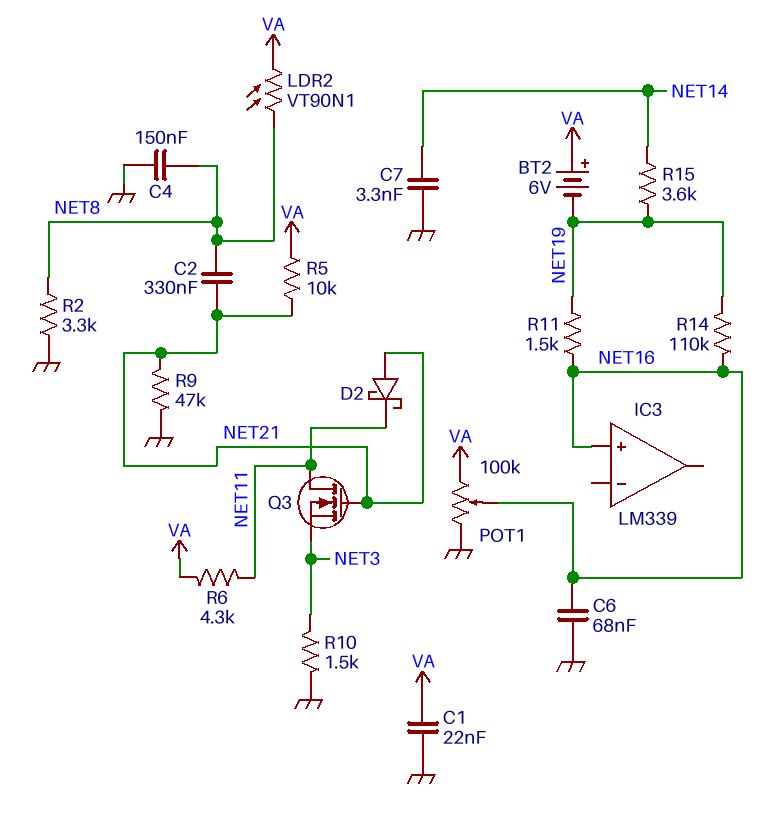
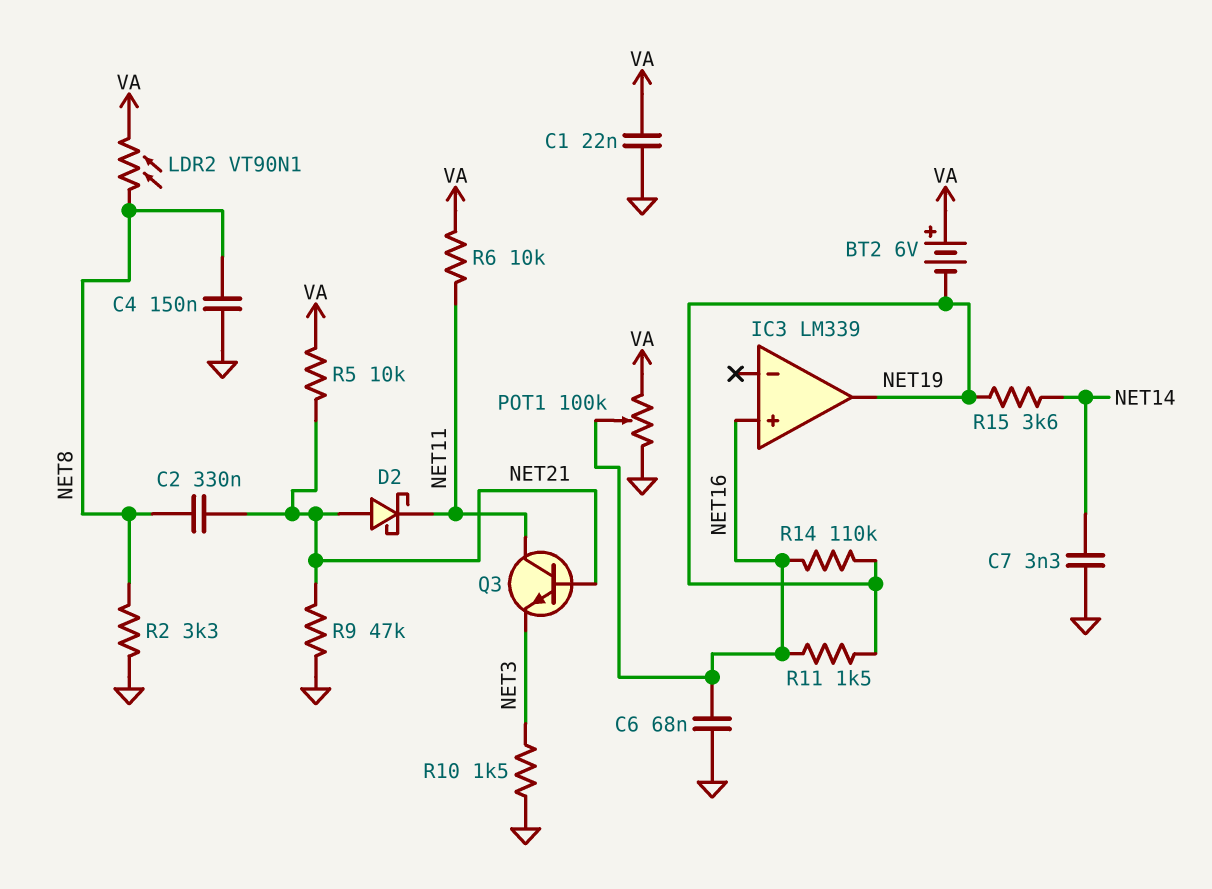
IC3 pin out: none -> NET19
Q3: NMOS (G NET21, D NET11, S NET3) -> NPN (B NET21, C NET11, E NET3)
R6: 4.3k (NET11, VA) -> 10k (NET11, VA)

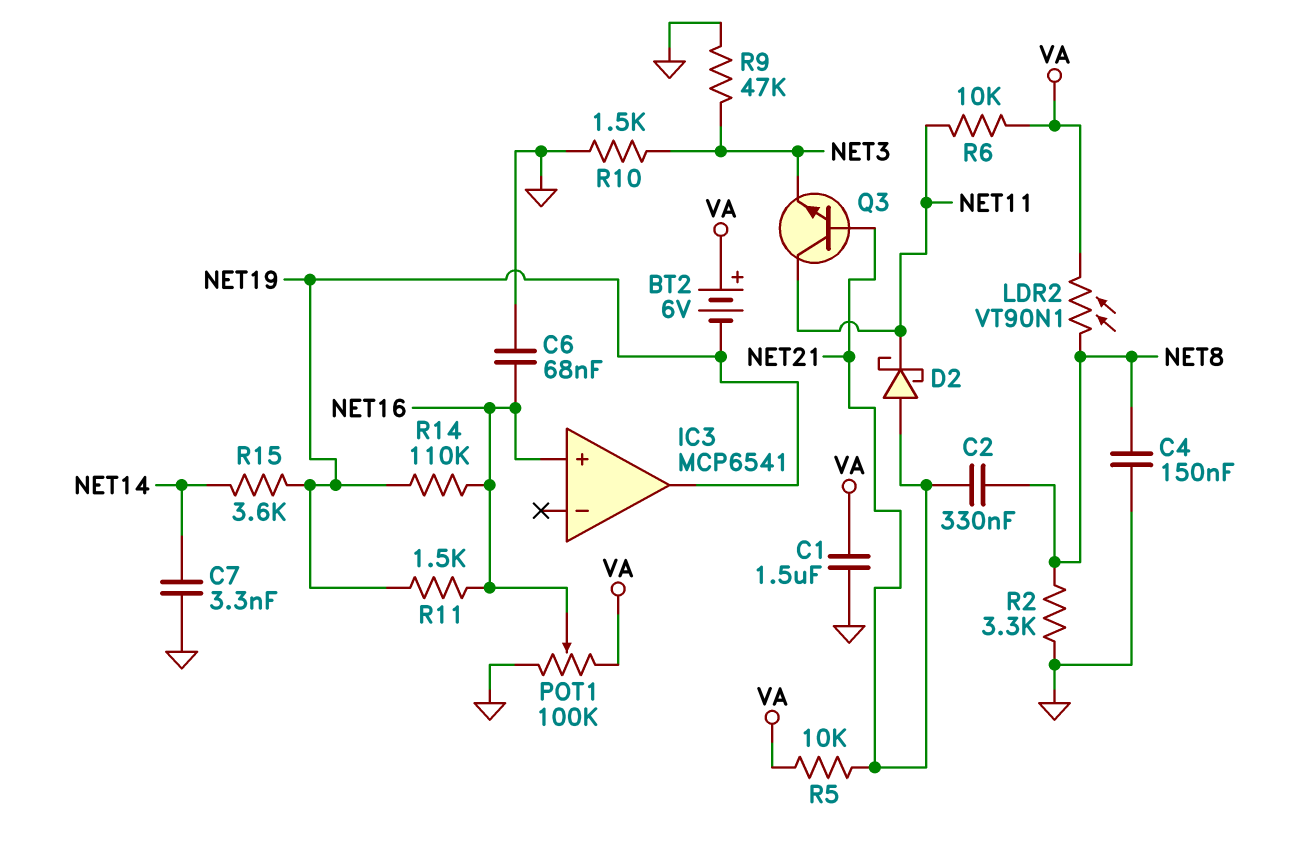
C1: 22nF (GND, VA) -> 1.5uF (GND, VA)
IC3: LM339 -> MCP6541
R9: 47k (GND, NET21) -> 47k (GND, NET3)

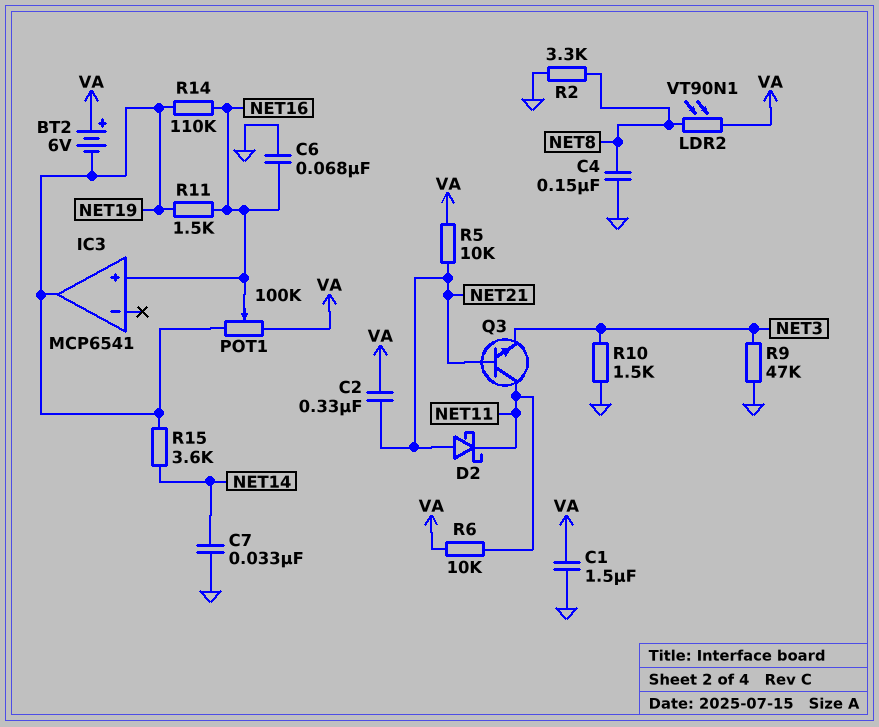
C2: 330nF (NET8, NET21) -> 330nF (NET21, VA)
C7: 3.3nF (GND, NET14) -> 33nF (GND, NET14)
POT1: 100k (GND, VA, wiper NET16) -> 100k (NET19, VA, wiper NET16)

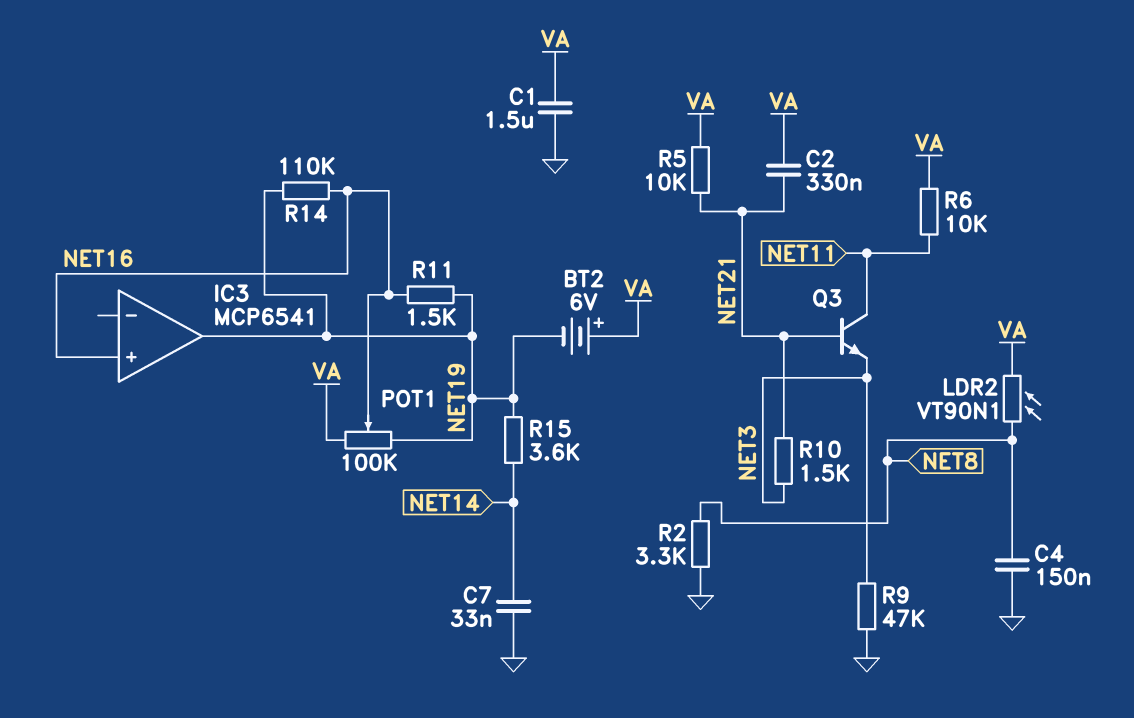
C6: 68nF (GND, NET16) -> none
D2: schottky (A NET21, K NET11) -> none
R10: 1.5k (GND, NET3) -> 1.5k (NET3, NET21)

